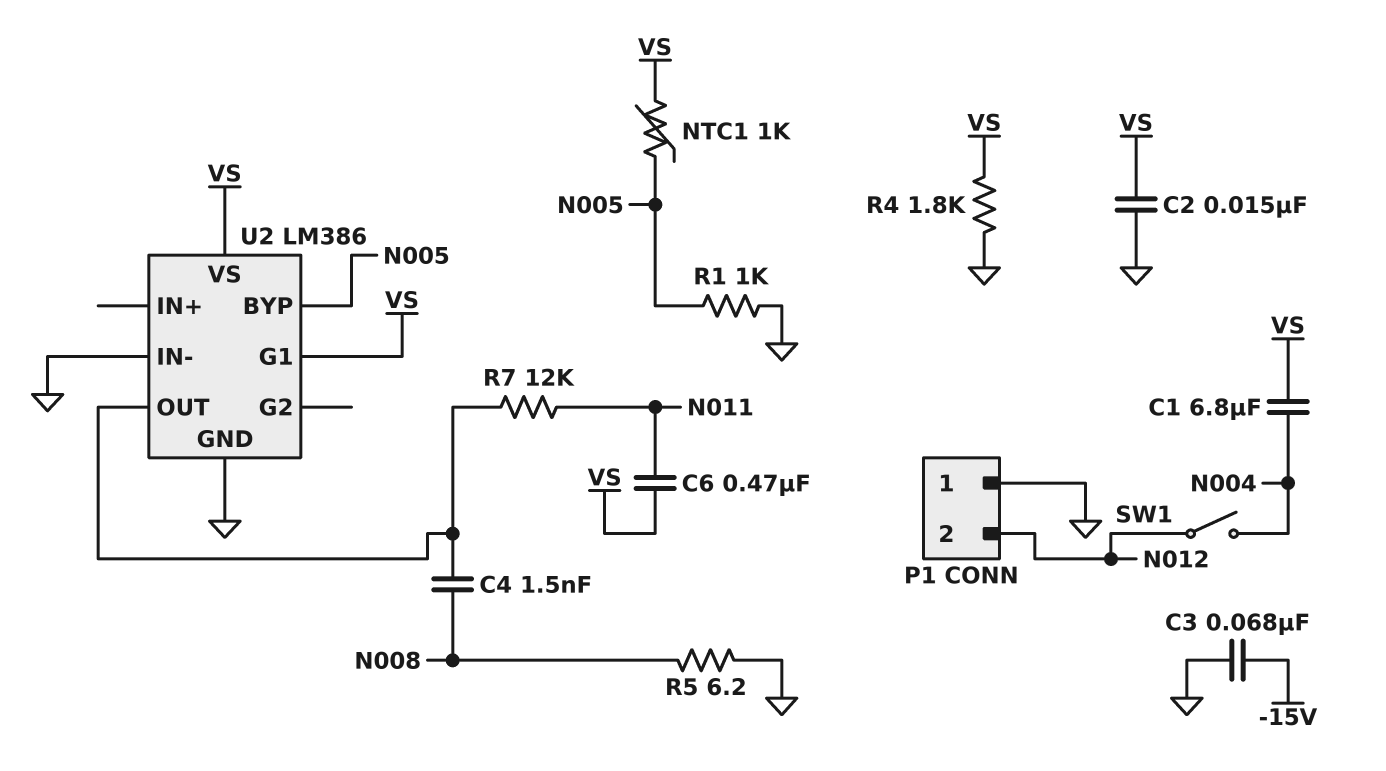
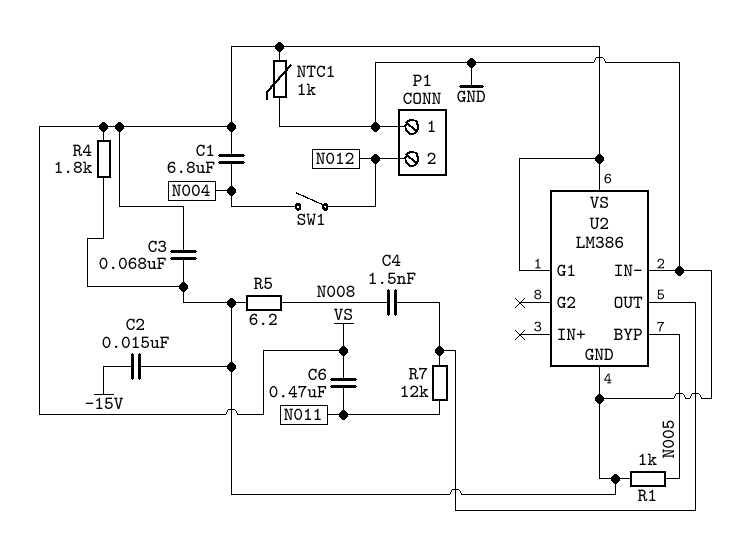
C2: 15nF (GND, VS) -> 15nF (-15V, GND)
C3: 68nF (-15V, GND) -> 68nF (GND, VS)
NTC1: 1k (N005, VS) -> 1k (GND, VS)

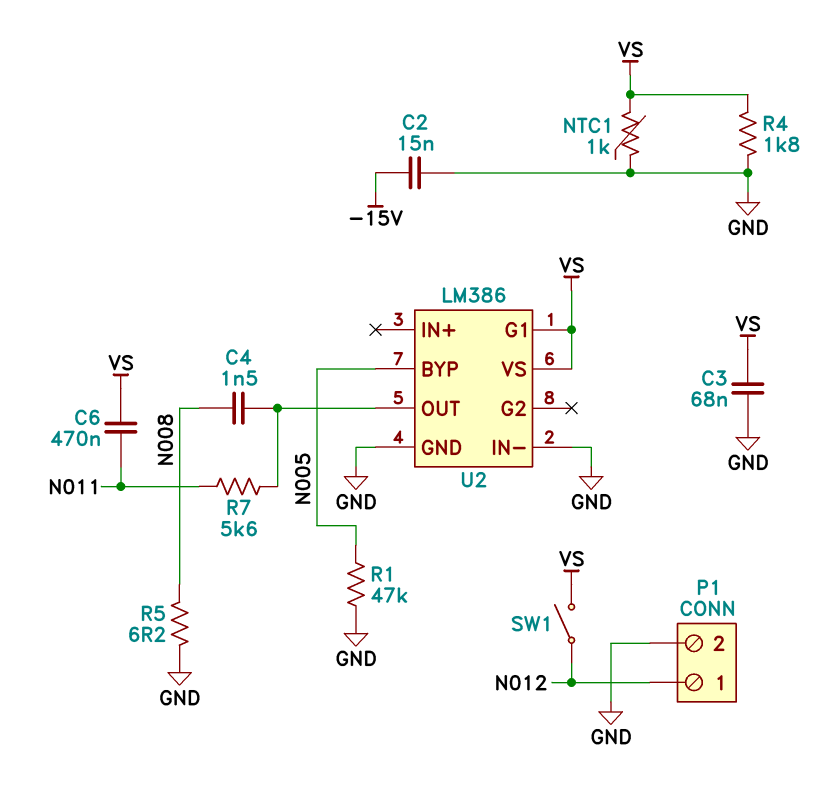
C1: 6.8uF (N004, VS) -> none
P1 pin 1: GND -> N012
P1 pin 2: N012 -> GND
R1: 1k (GND, N005) -> 47k (GND, N005)
R7: 12k (N011, U2/OUT) -> 5.6k (N011, U2/OUT)
SW1: switch (N004, N012) -> switch (N012, VS)

